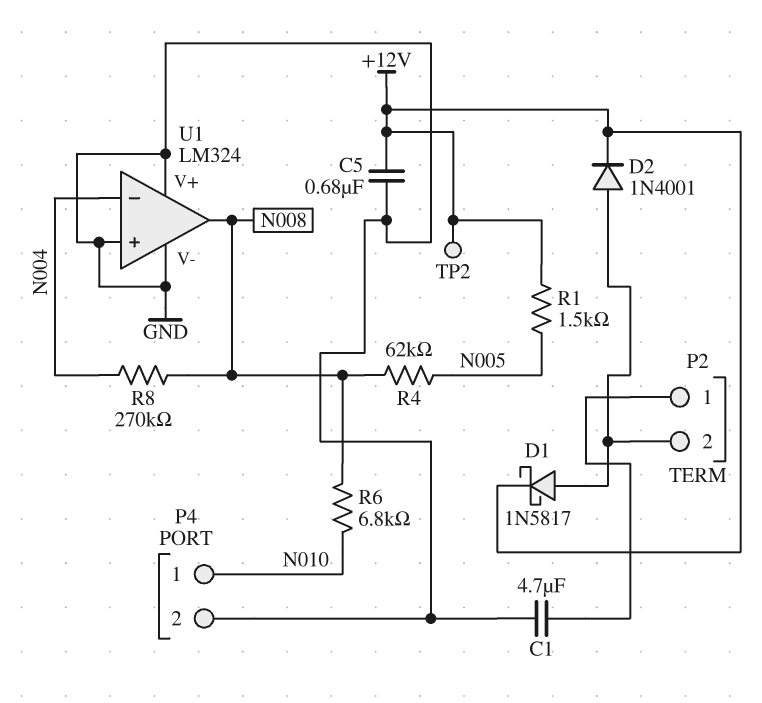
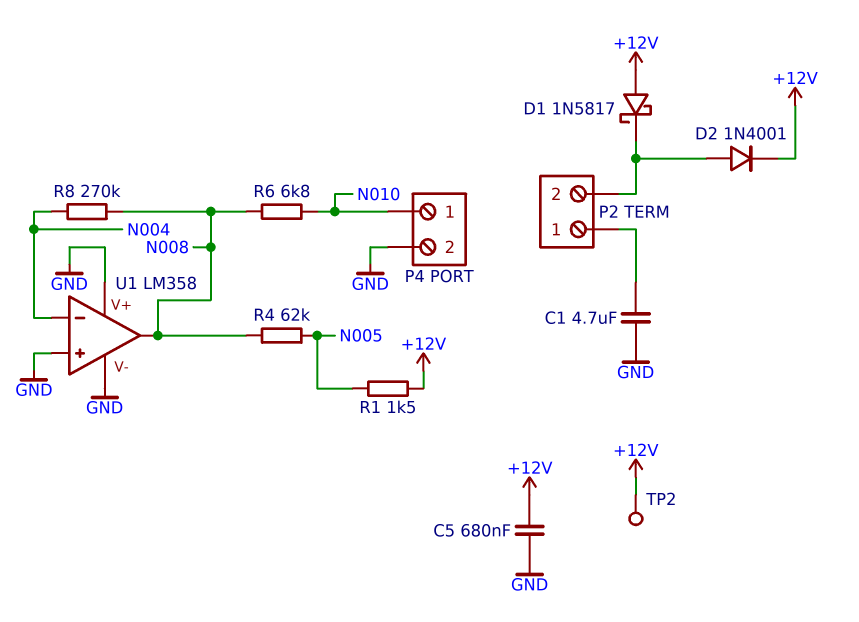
D1: schottky 1N5817 (A P2/2, K +12V) -> schottky 1N5817 (A +12V, K P2/2)
U1: LM324 -> LM358

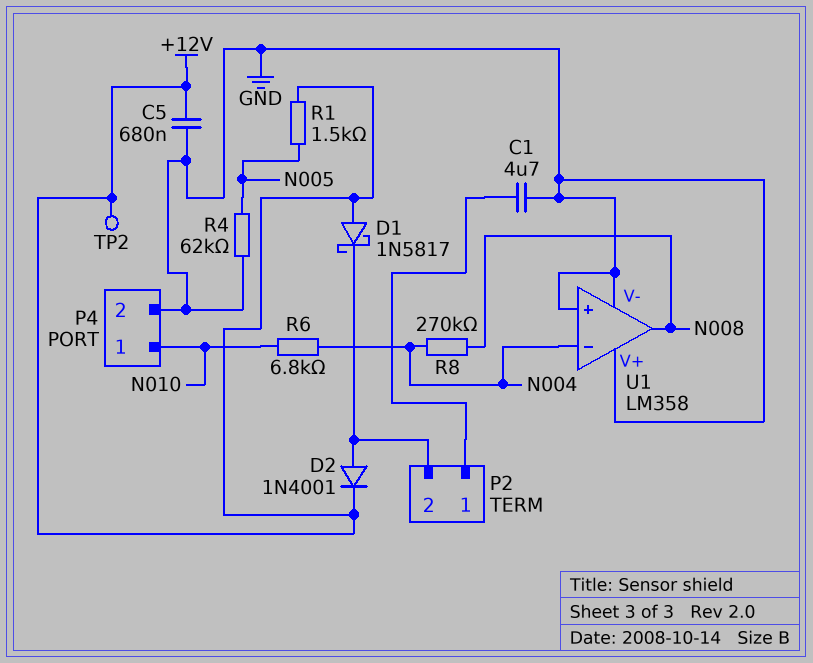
R4: 62k (N005, N008) -> 62k (GND, N005)
R6: 6.8k (N008, N010) -> 6.8k (N004, N010)

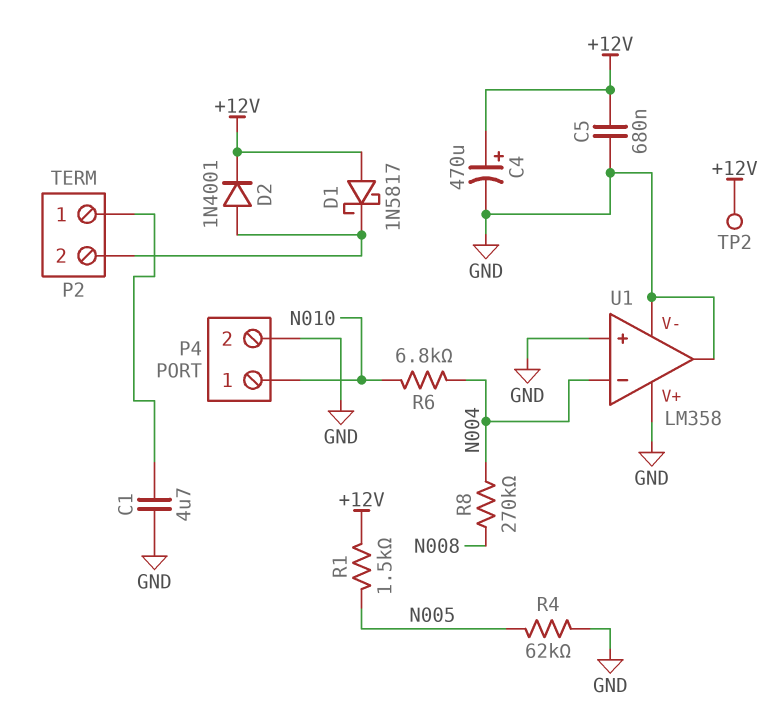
C4: none -> 470uF (plus +12V, minus GND)
U1 pin out: N008 -> GND

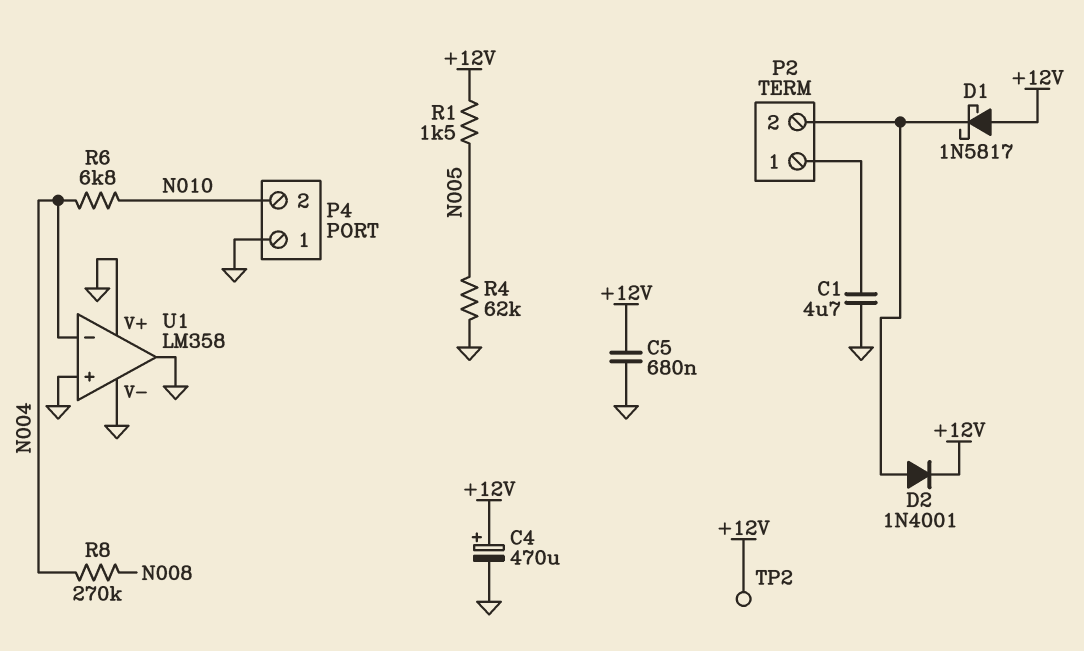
P4 pin 1: N010 -> GND
P4 pin 2: GND -> N010

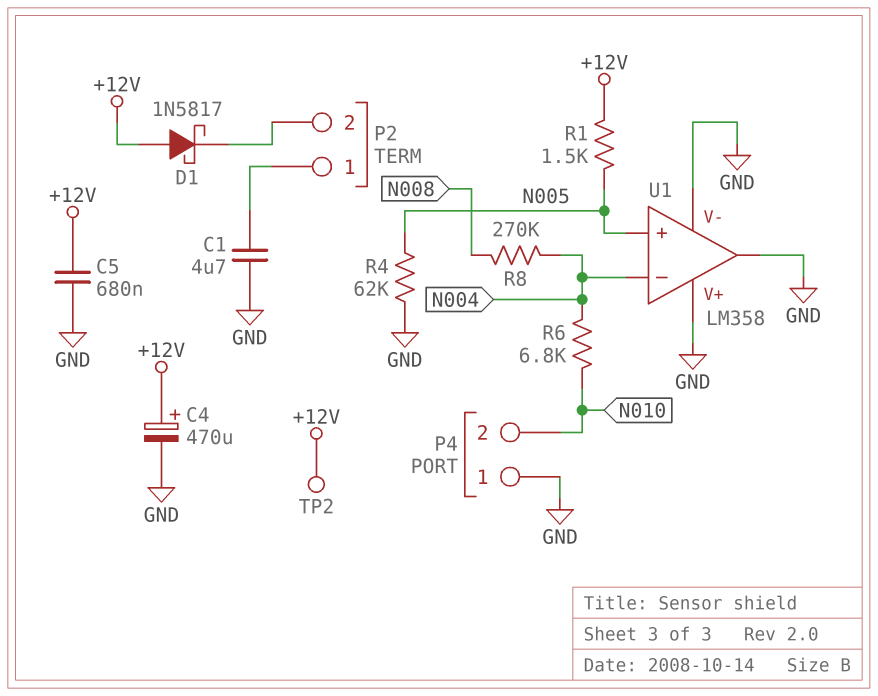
D2: diode 1N4001 (A P2/2, K +12V) -> none
U1 pin in+: GND -> N005

